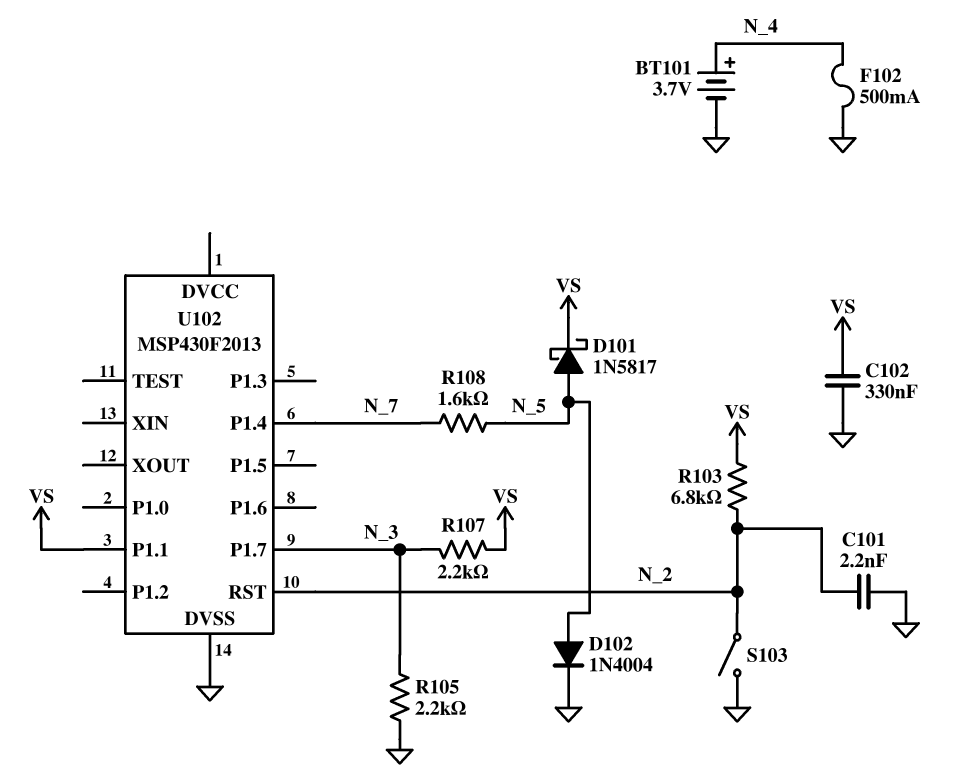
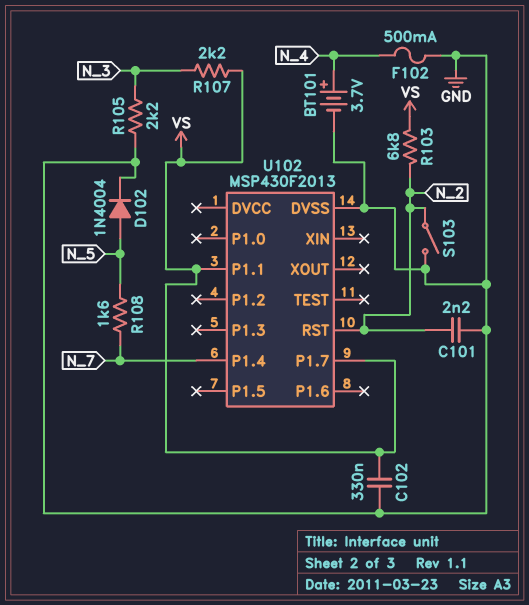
D101: schottky 1N5817 (A N_5, K VS) -> none
U102 pin P1.7: N_3 -> VS

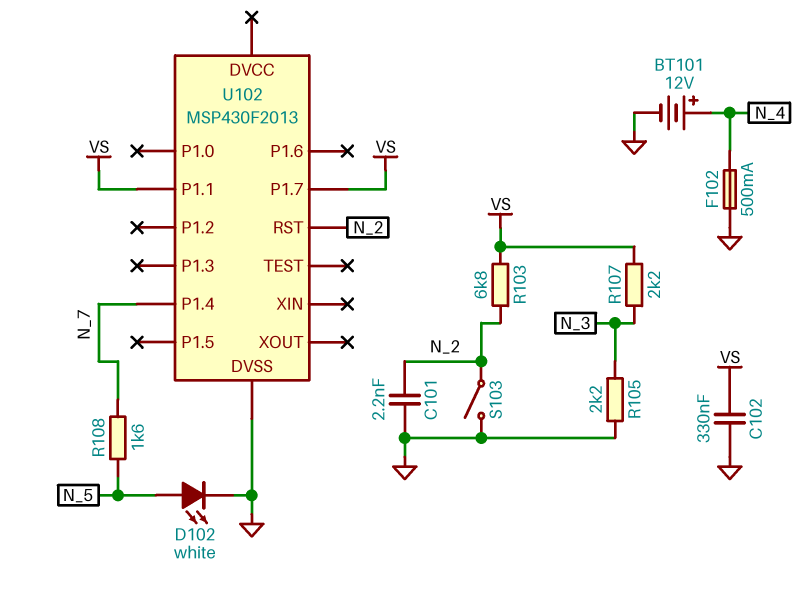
BT101: 3.7V (plus N_4, minus GND) -> 12V (plus N_4, minus GND)
D102: diode 1N4004 (A N_5, K GND) -> LED white (A N_5, K GND)

